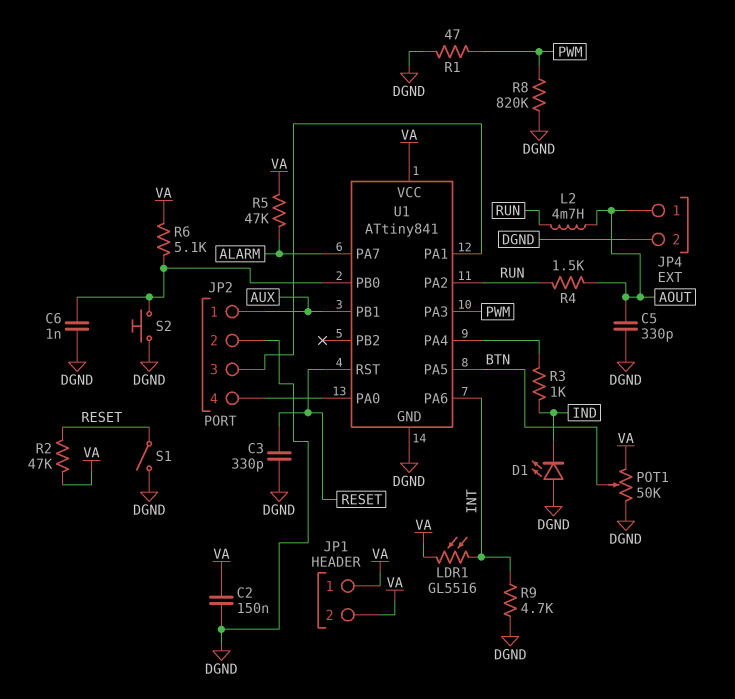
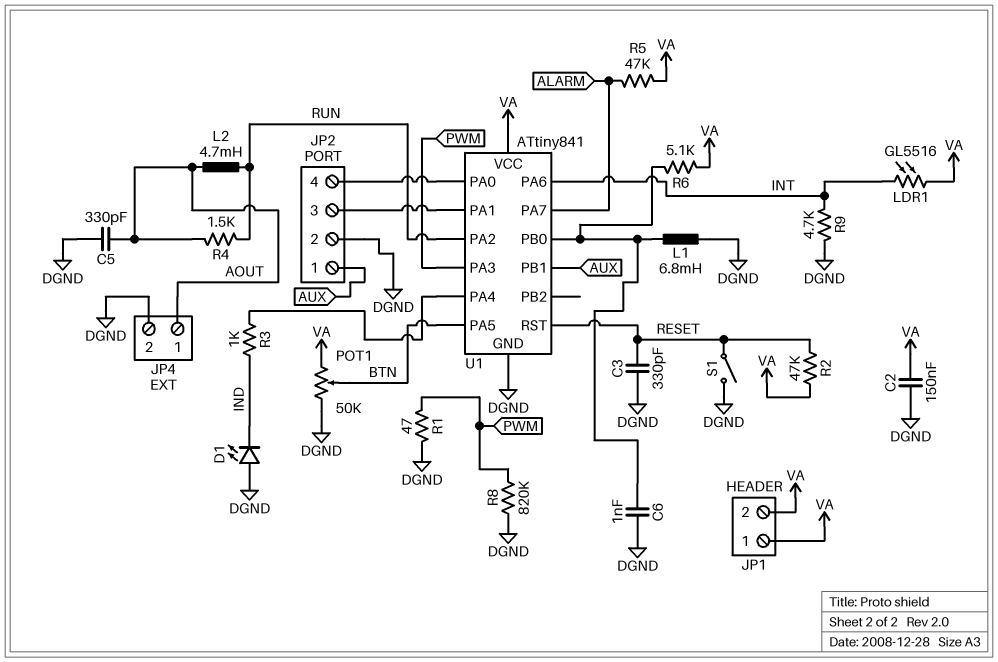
L1: none -> 6.8mH (DGND, U1/PB0)
S2: button (DGND, U1/PB0) -> none

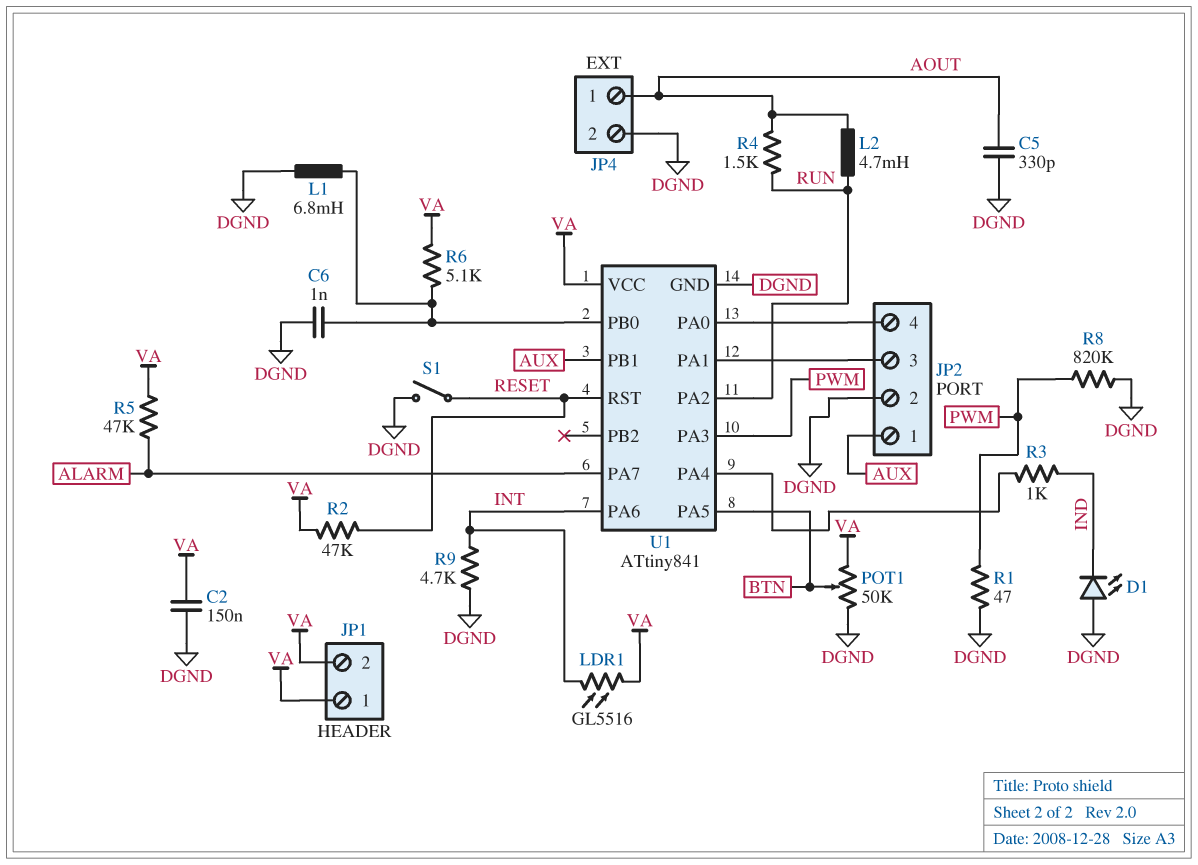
C3: 330pF (DGND, RESET) -> none

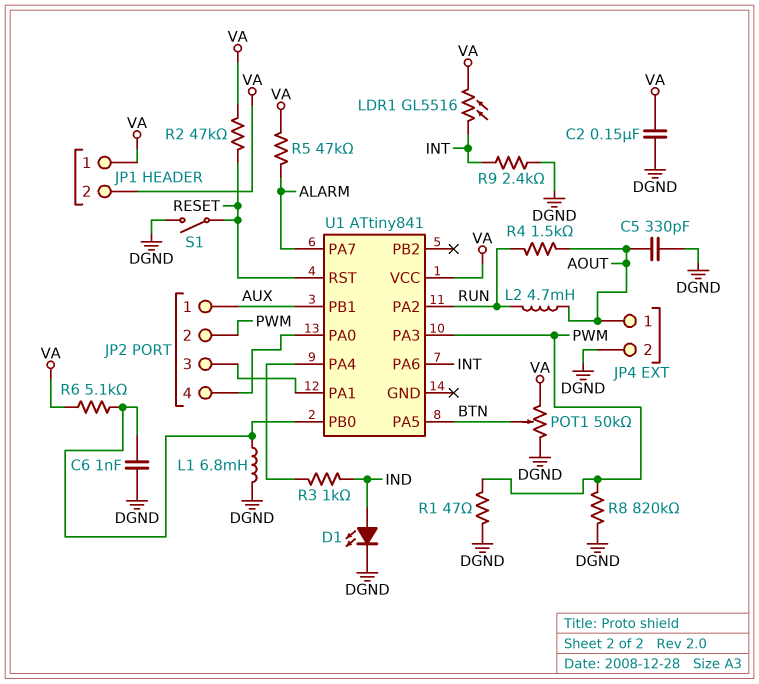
D1: LED (A DGND, K IND) -> LED (A IND, K DGND)
JP2 pin 2: DGND -> PWM
R9: 4.7k (DGND, INT) -> 2.4k (DGND, INT)
U1 pin GND: DGND -> none

